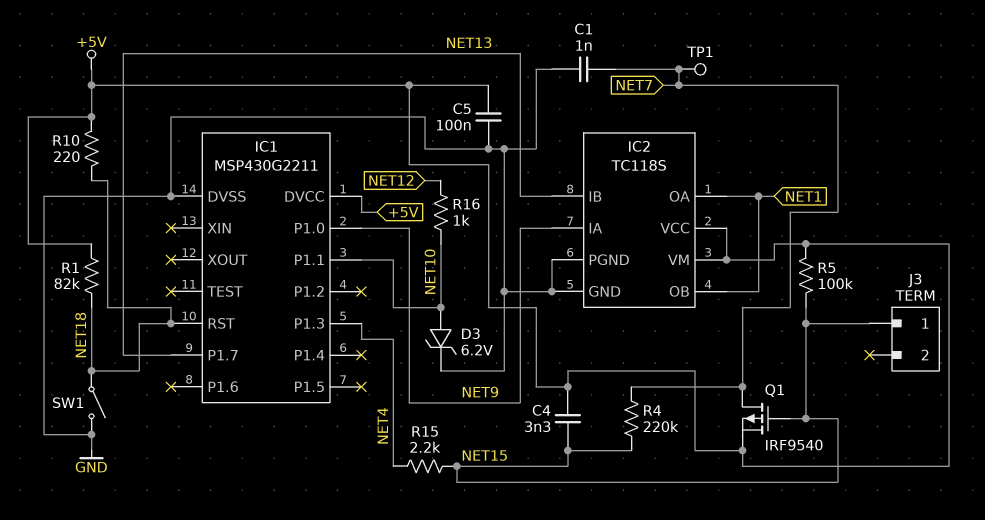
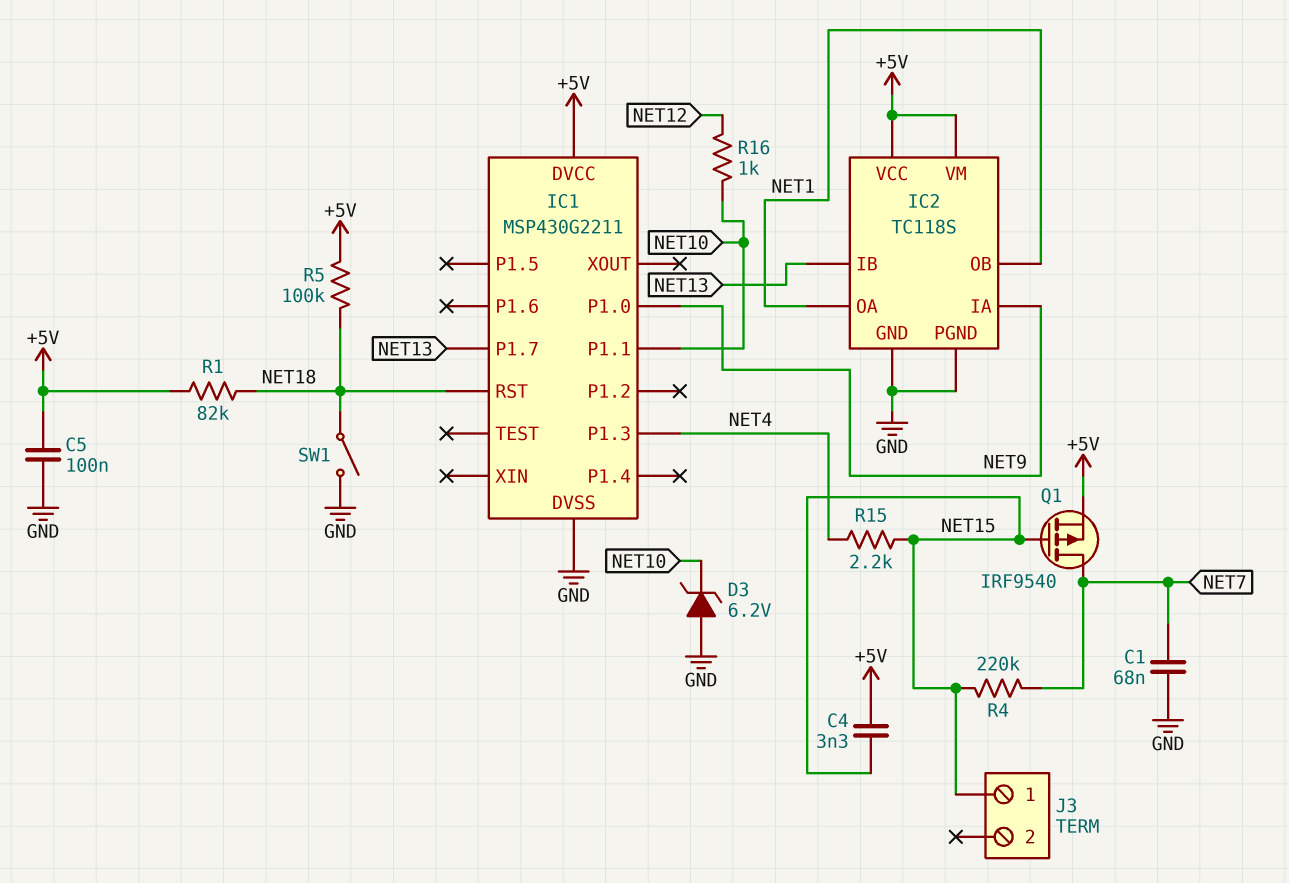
C1: 1nF (GND, NET7) -> 68nF (GND, NET7)
D3: zener 6.2V (A NET10, K GND) -> zener 6.2V (A GND, K NET10)
R5: 100k (+5V, NET15) -> 100k (+5V, NET18)
R10: 220 (+5V, NET18) -> none
TP1: test point (NET7) -> none

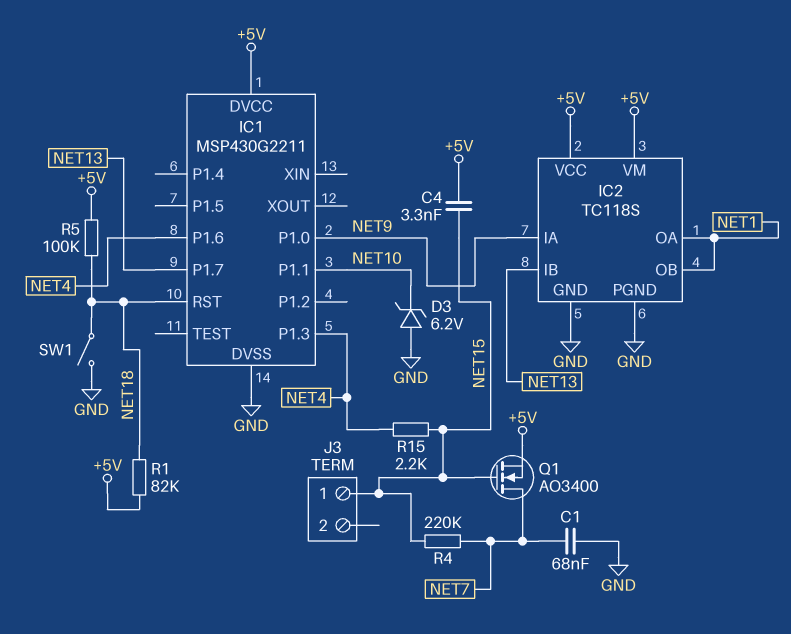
C5: 100nF (+5V, GND) -> none
IC1 pin P1.6: none -> NET4
Q1: PMOS IRF9540 (G NET15, D NET7, S +5V) -> NMOS AO3400 (G NET15, D NET7, S +5V)
R16: 1k (NET10, NET12) -> none

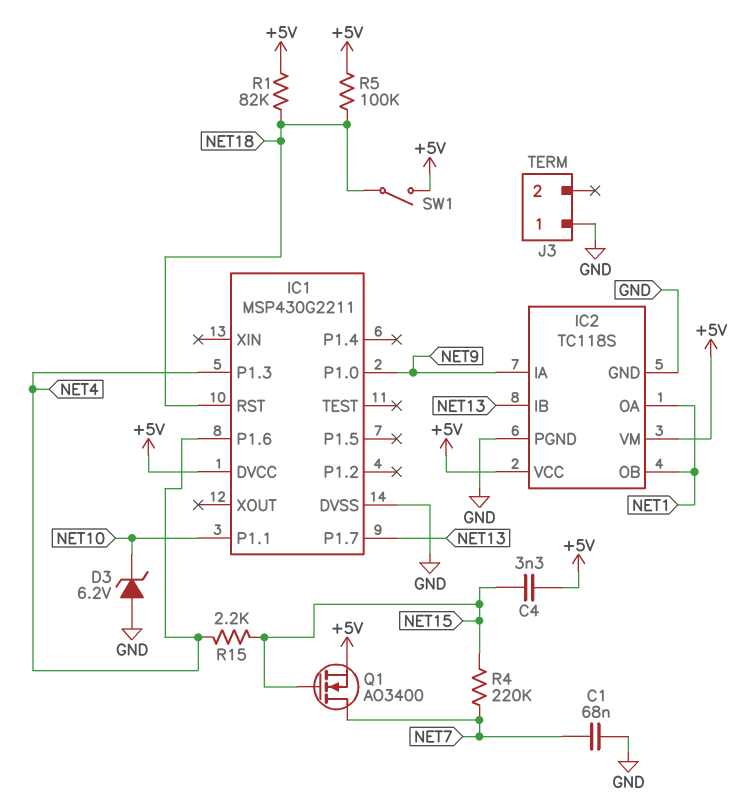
J3 pin 1: NET15 -> GND
SW1: switch (GND, NET18) -> switch (+5V, NET18)

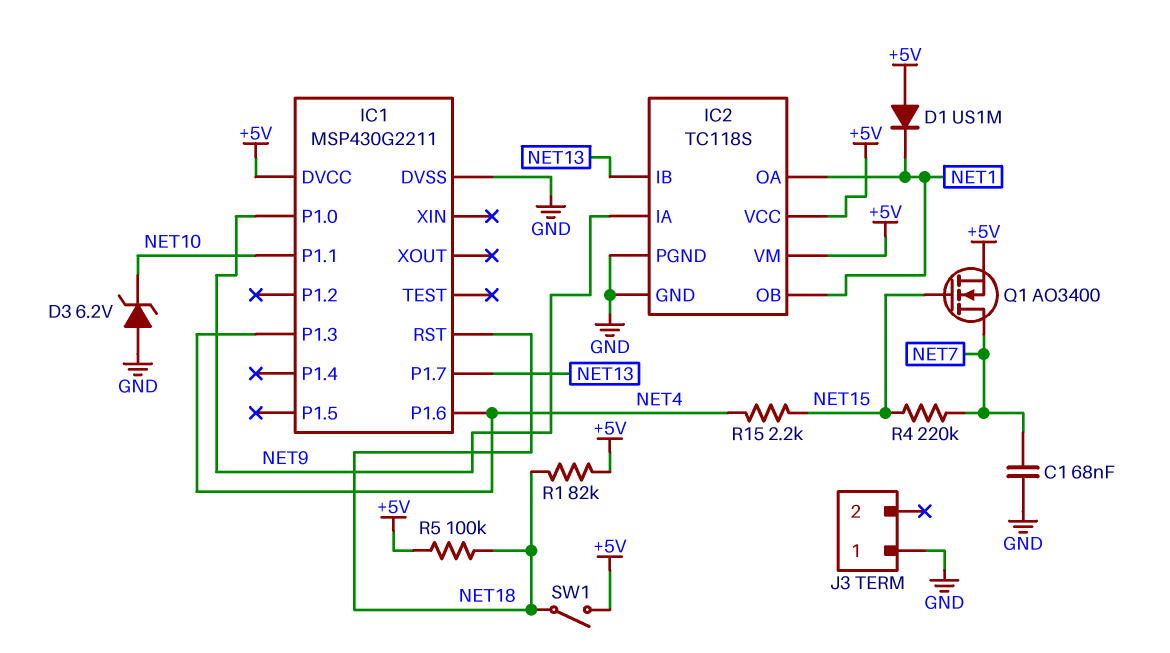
C4: 3.3nF (+5V, NET15) -> none
D1: none -> diode US1M (A +5V, K NET1)

